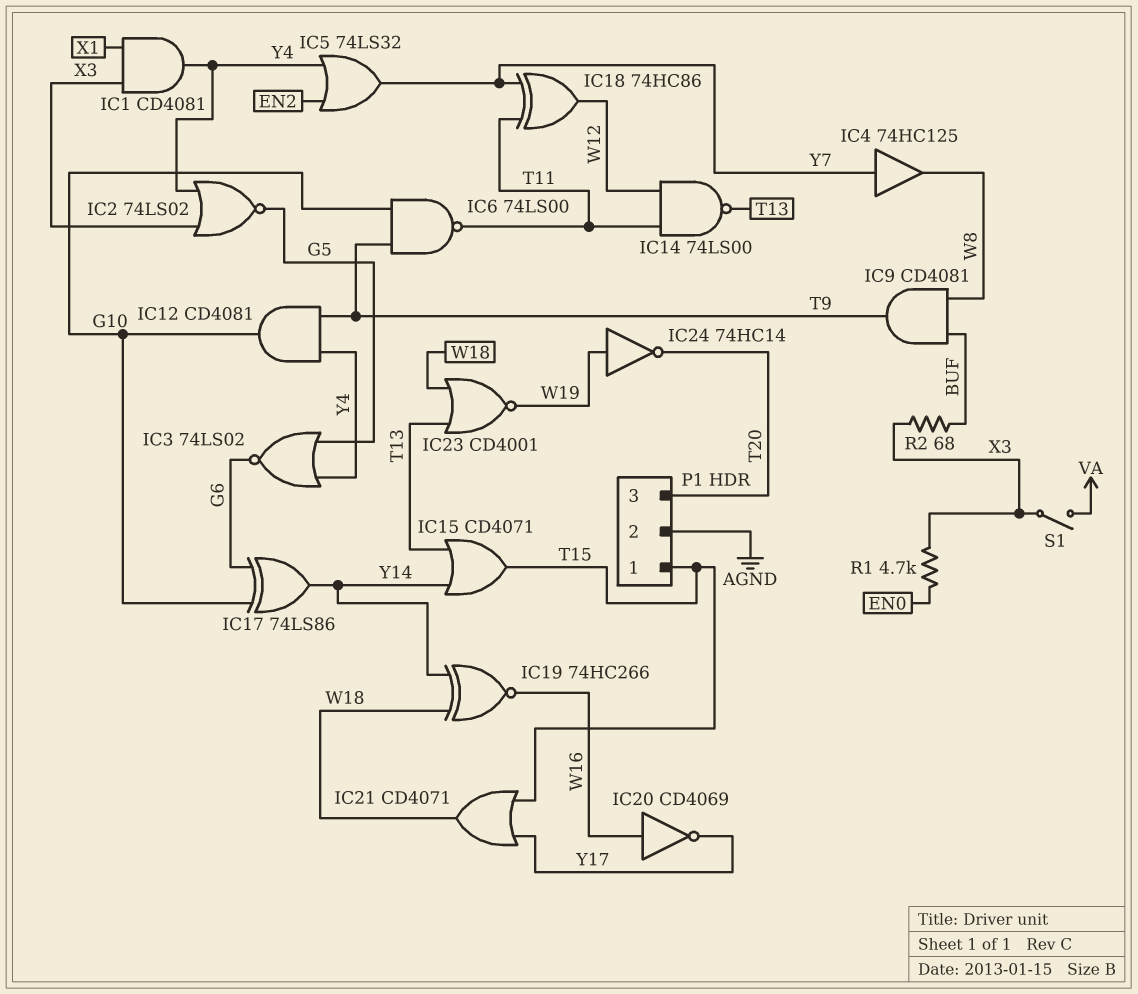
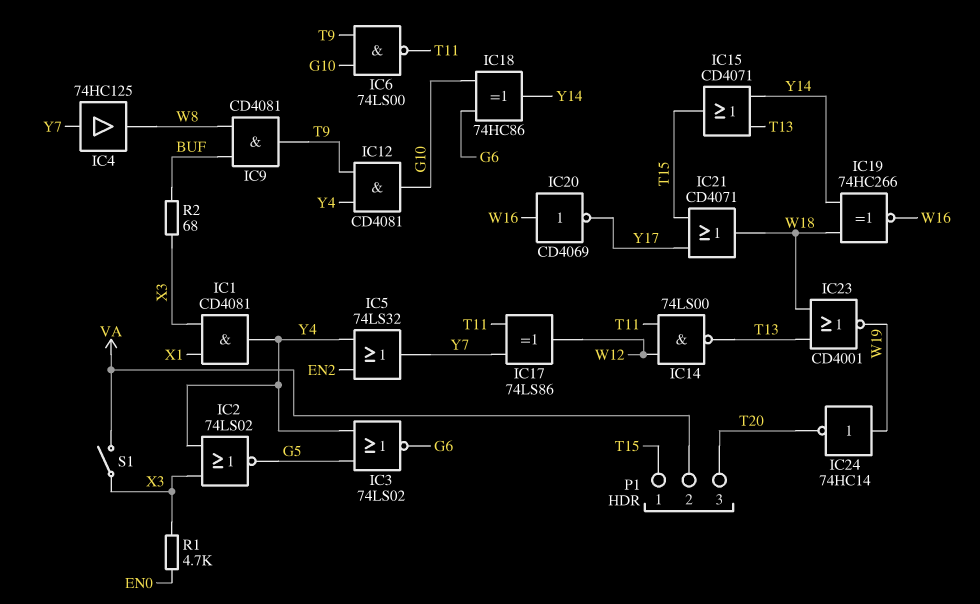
IC17: XOR 74LS86 (in G6, in G10, out Y14) -> XOR 74LS86 (in T11, in Y7, out W12)
IC18: XOR 74HC86 (in T11, in Y7, out W12) -> XOR 74HC86 (in G6, in G10, out Y14)
P1 pin 2: AGND -> VA

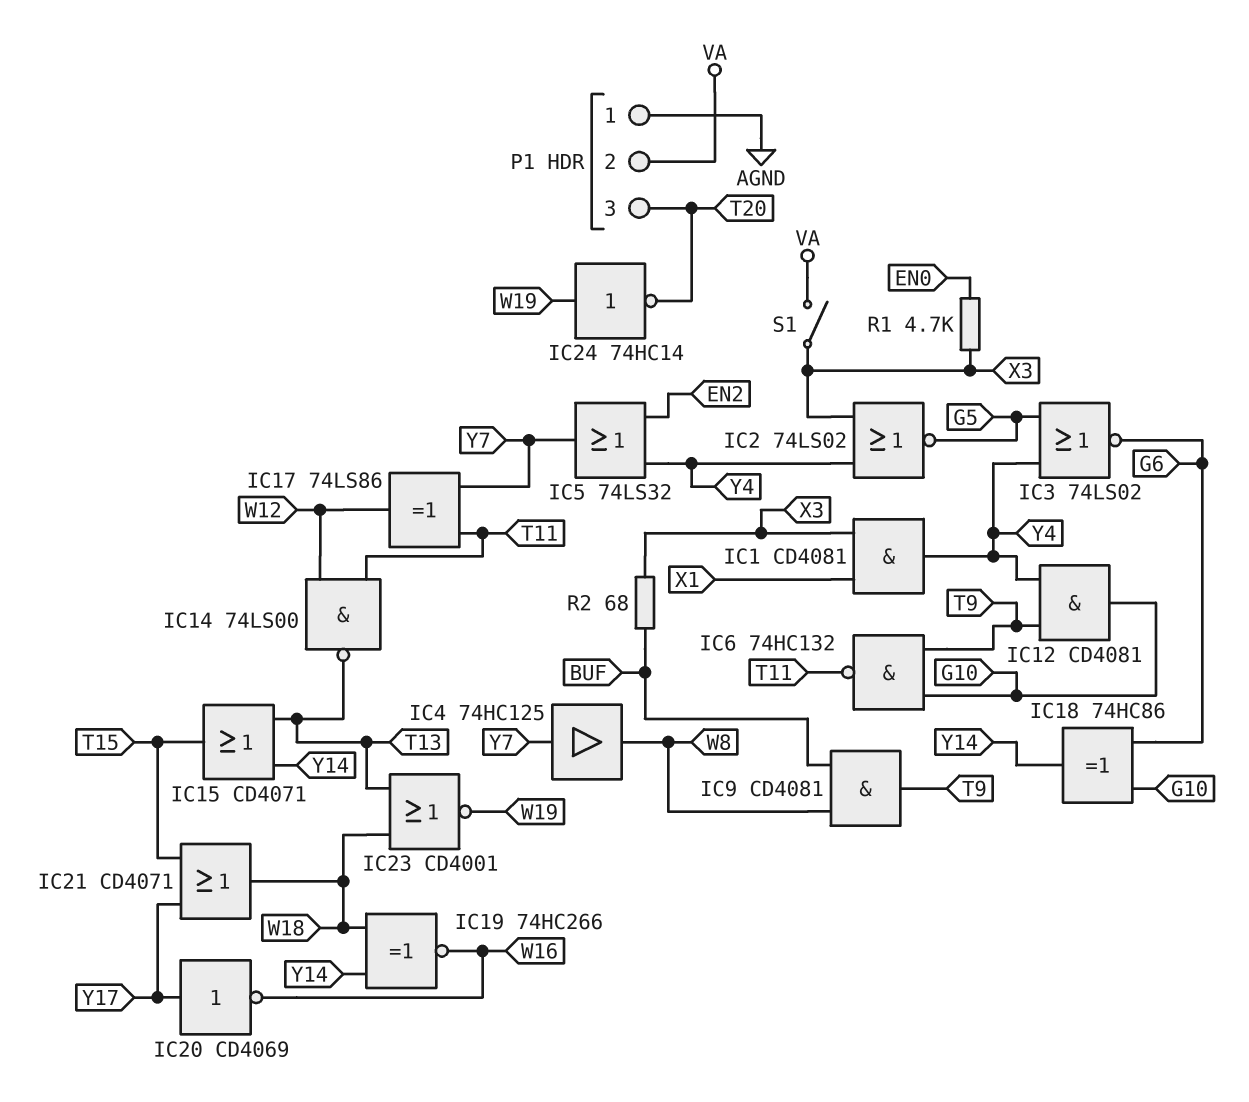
IC6: NAND 74LS00 (in G10, in T9, out T11) -> NAND 74HC132 (in G10, in T9, out T11)
IC20: NOT CD4069 (in W16, out Y17) -> NOT CD4069 (in Y17, out W16)
P1 pin 1: T15 -> AGND

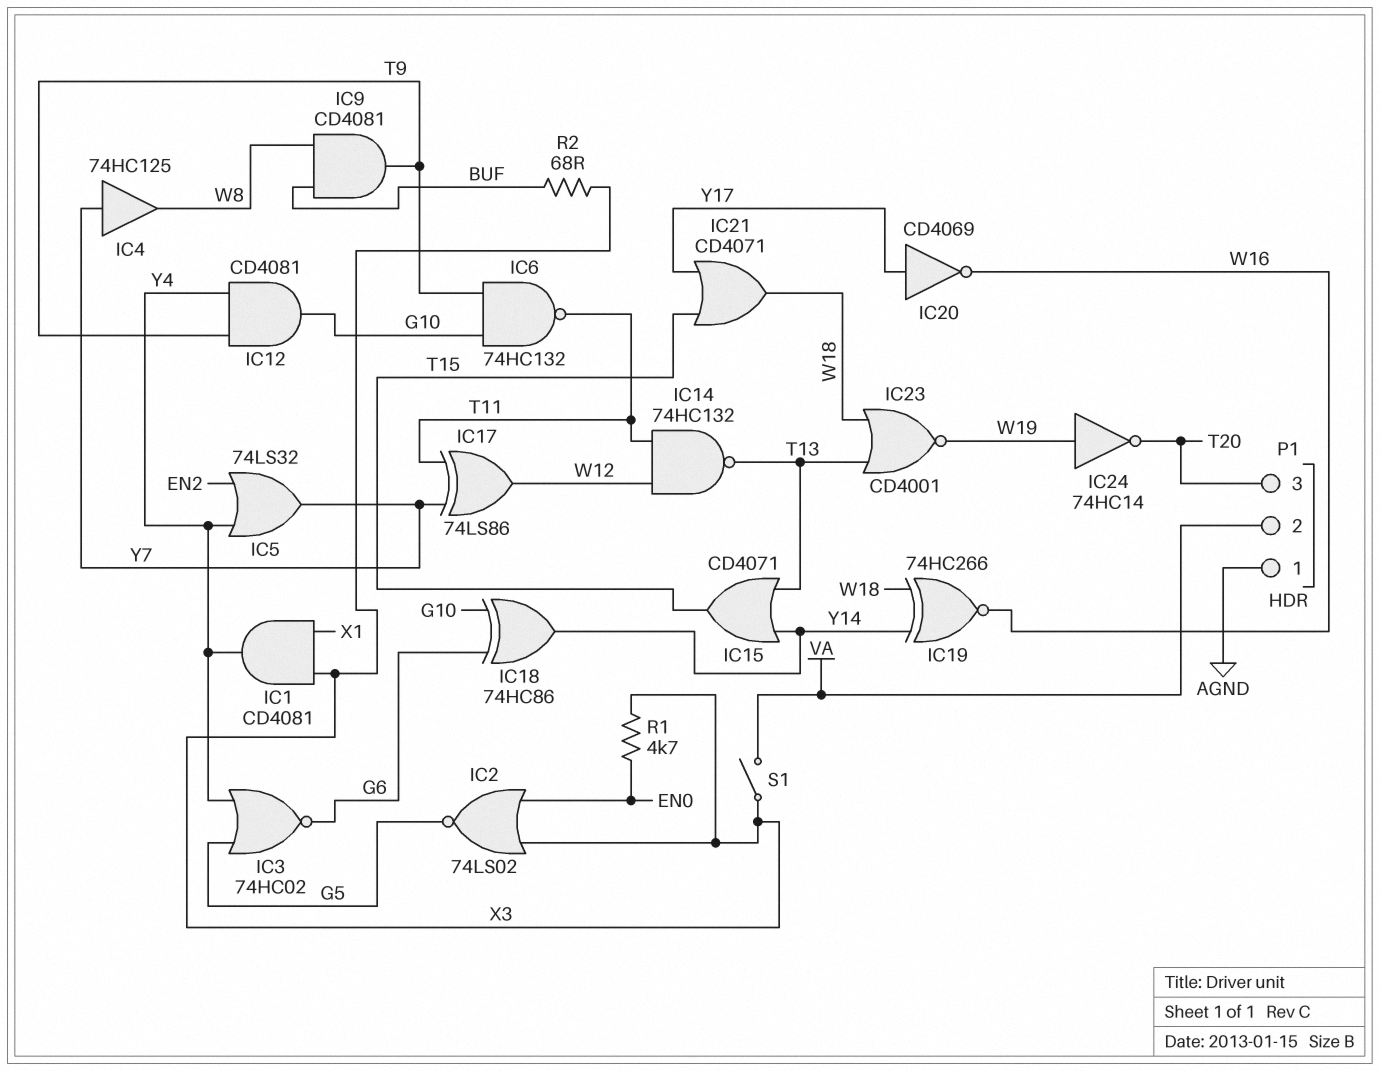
IC2: NOR 74LS02 (in X3, in Y4, out G5) -> NOR 74LS02 (in EN0, in X3, out G5)
IC3: NOR 74LS02 (in G5, in Y4, out G6) -> NOR 74HC02 (in G5, in Y4, out G6)
IC14: NAND 74LS00 (in T11, in W12, out T13) -> NAND 74HC132 (in T11, in W12, out T13)

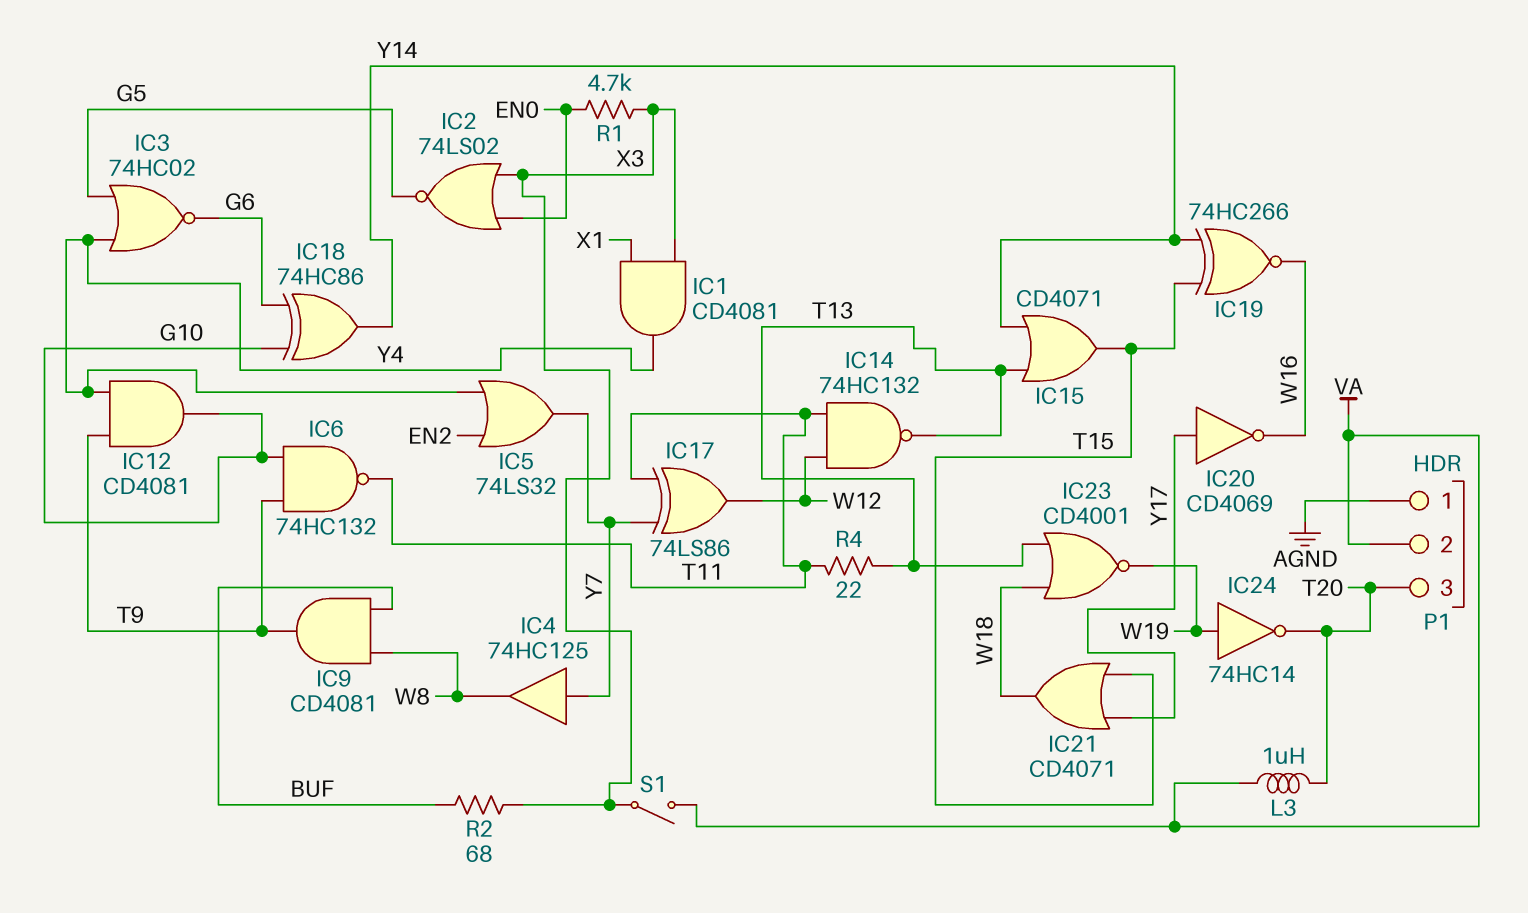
IC19: XNOR 74HC266 (in W18, in Y14, out W16) -> XNOR 74HC266 (in T15, in Y14, out W16)
L3: none -> 1uH (T20, VA)
R4: none -> 22 (T11, T13)

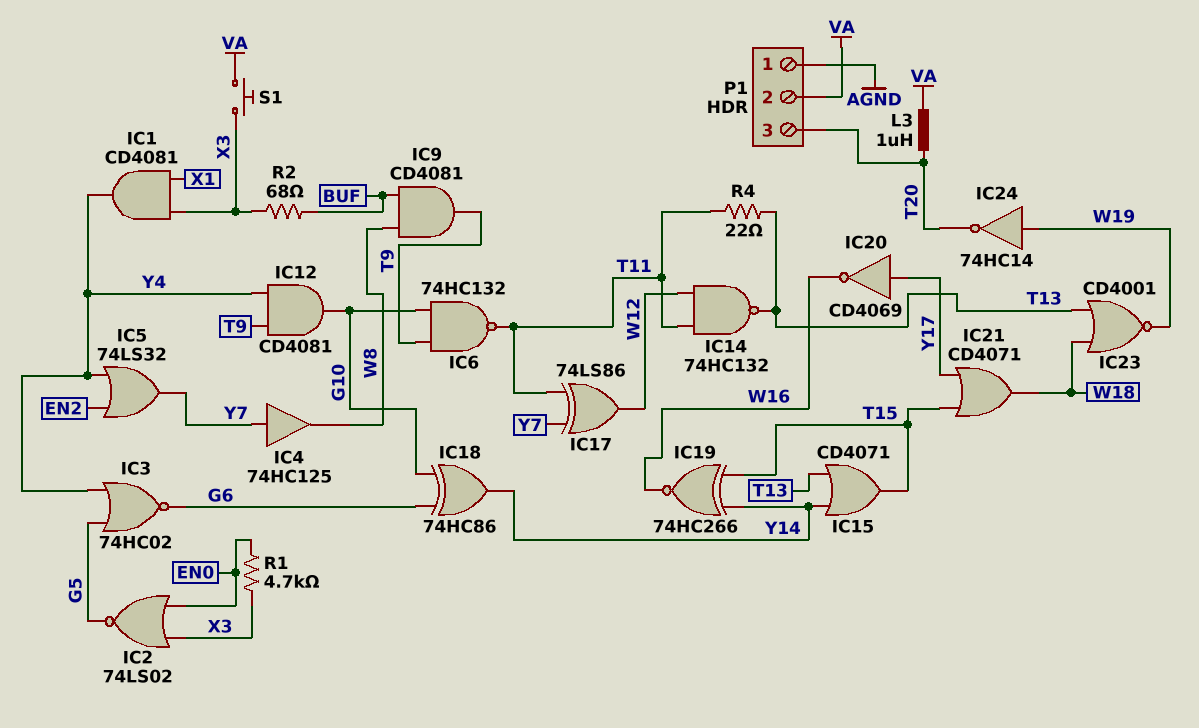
S1: switch (VA, X3) -> button (VA, X3)

